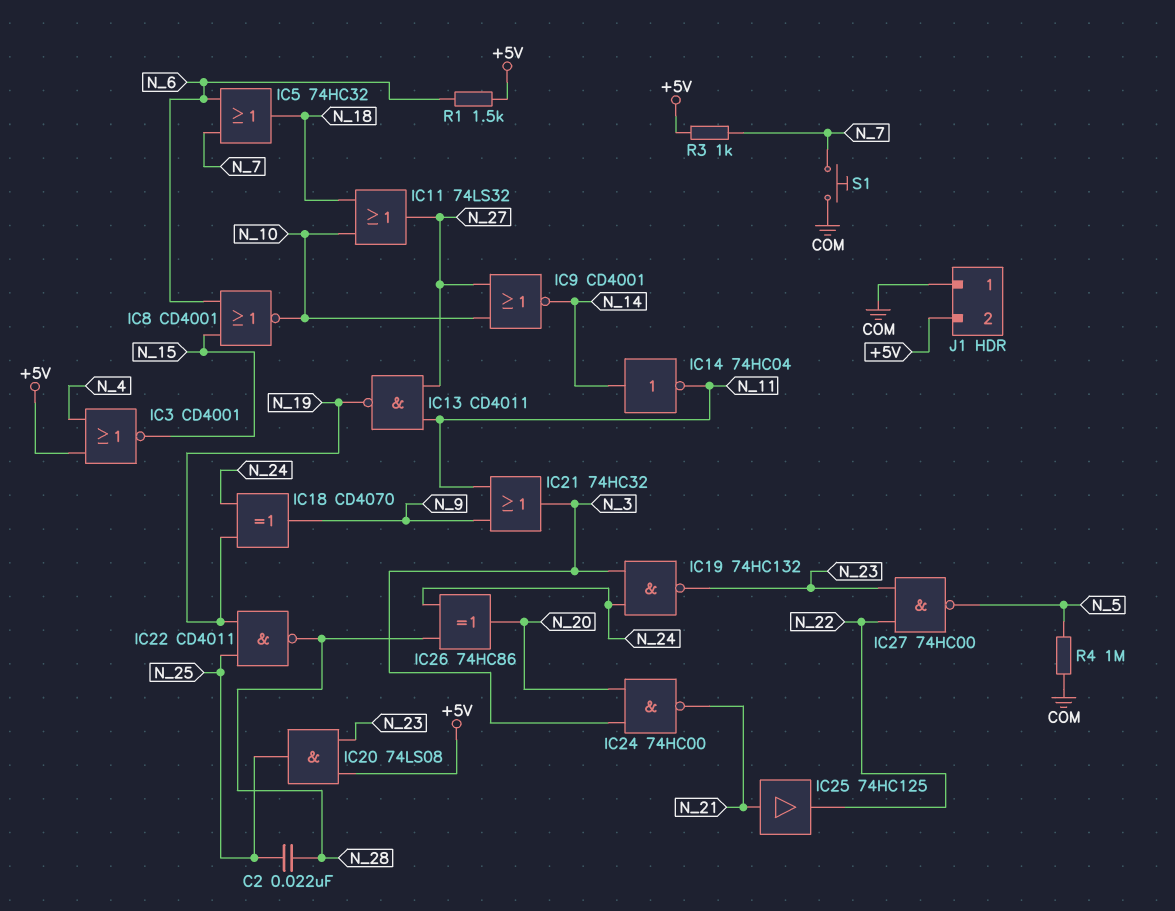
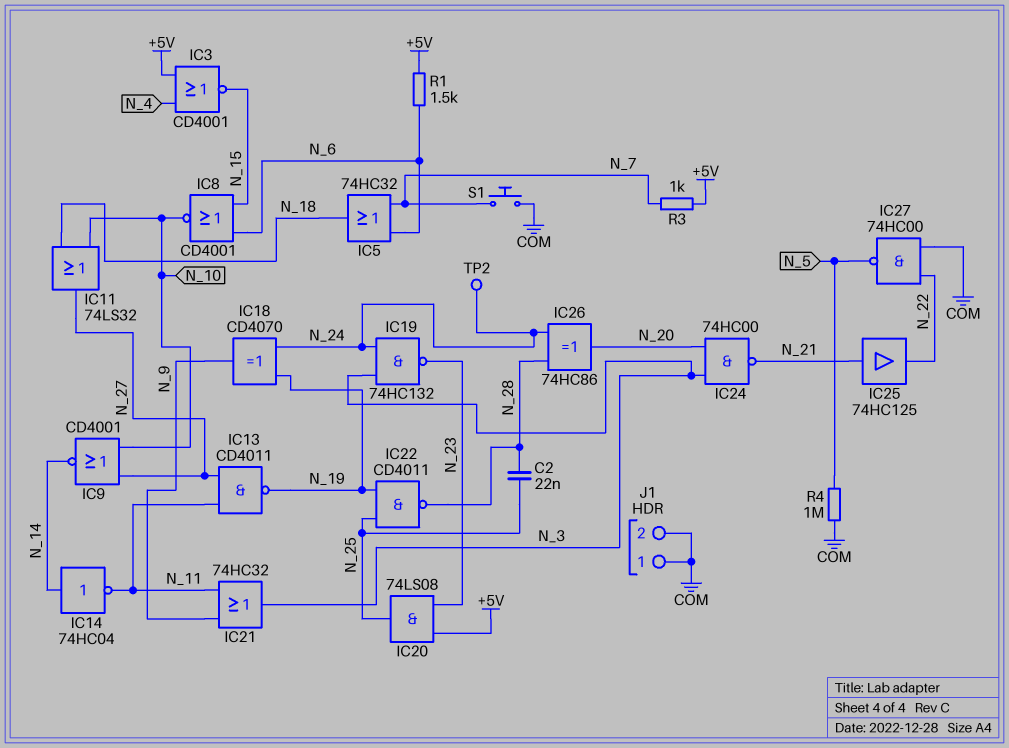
IC27: NAND 74HC00 (in N_22, in N_23, out N_5) -> NAND 74HC00 (in COM, in N_22, out N_5)
J1 pin 2: +5V -> COM
TP2: none -> test point (N_24)

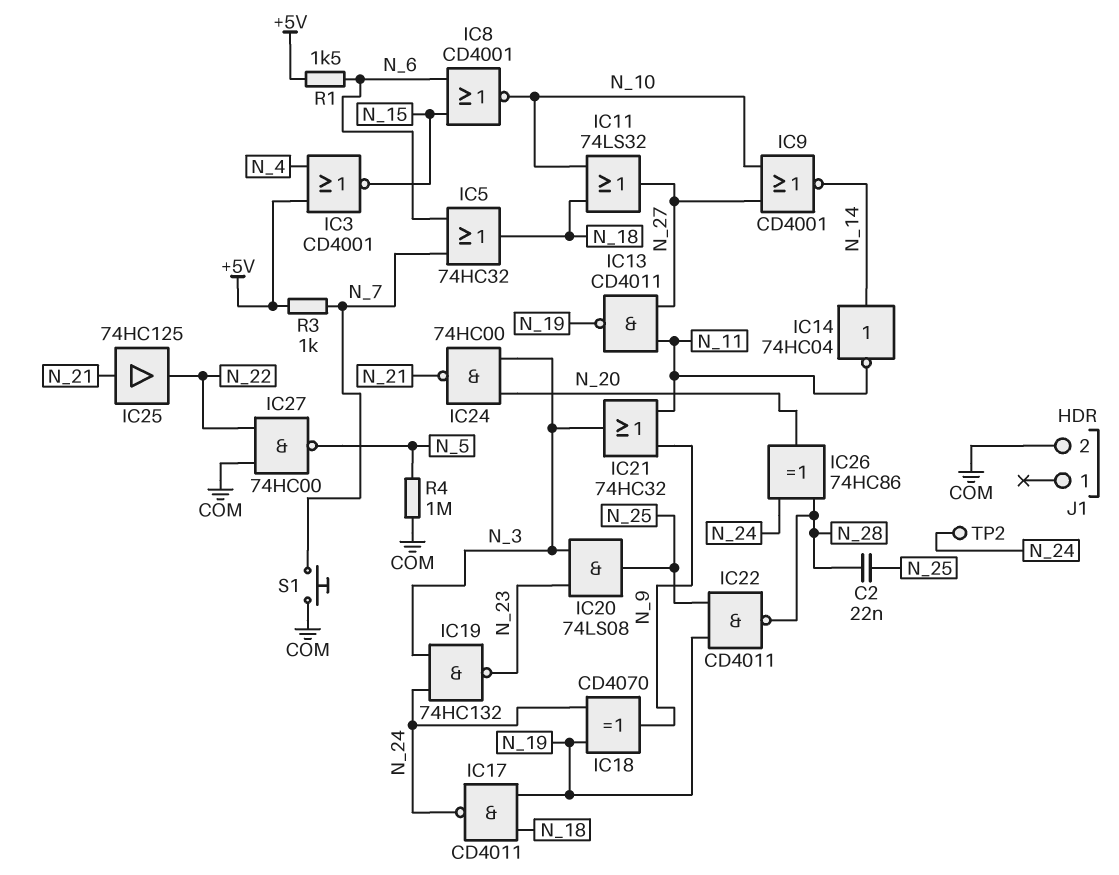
IC17: none -> NAND CD4011 (in N_18, in N_19, out N_24)
IC20: AND 74LS08 (in +5V, in N_23, out N_25) -> AND 74LS08 (in N_3, in N_23, out N_25)
J1 pin 1: COM -> none

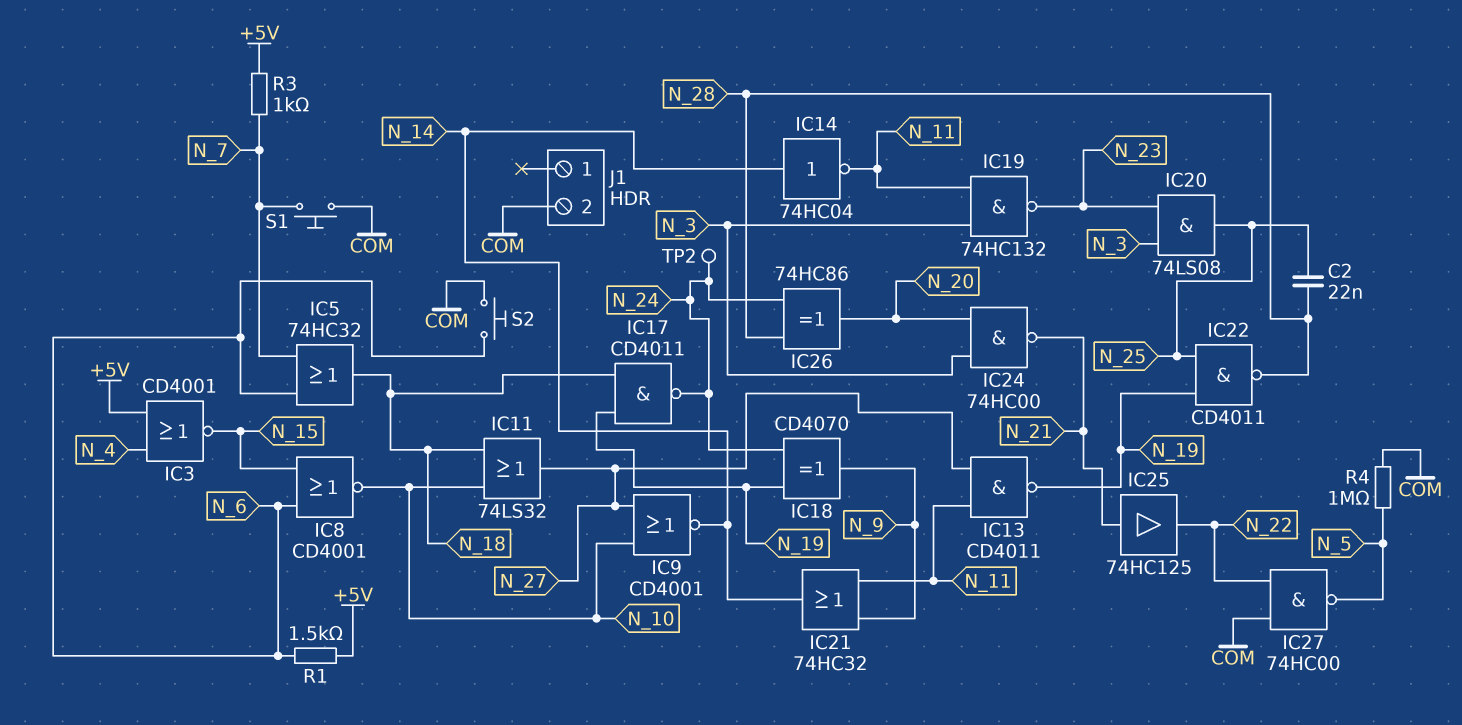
IC19: NAND 74HC132 (in N_3, in N_24, out N_23) -> NAND 74HC132 (in N_3, in N_11, out N_23)
IC21: OR 74HC32 (in N_9, in N_11, out N_3) -> OR 74HC32 (in N_9, in N_11, out N_14)
S2: none -> button (COM, N_6)

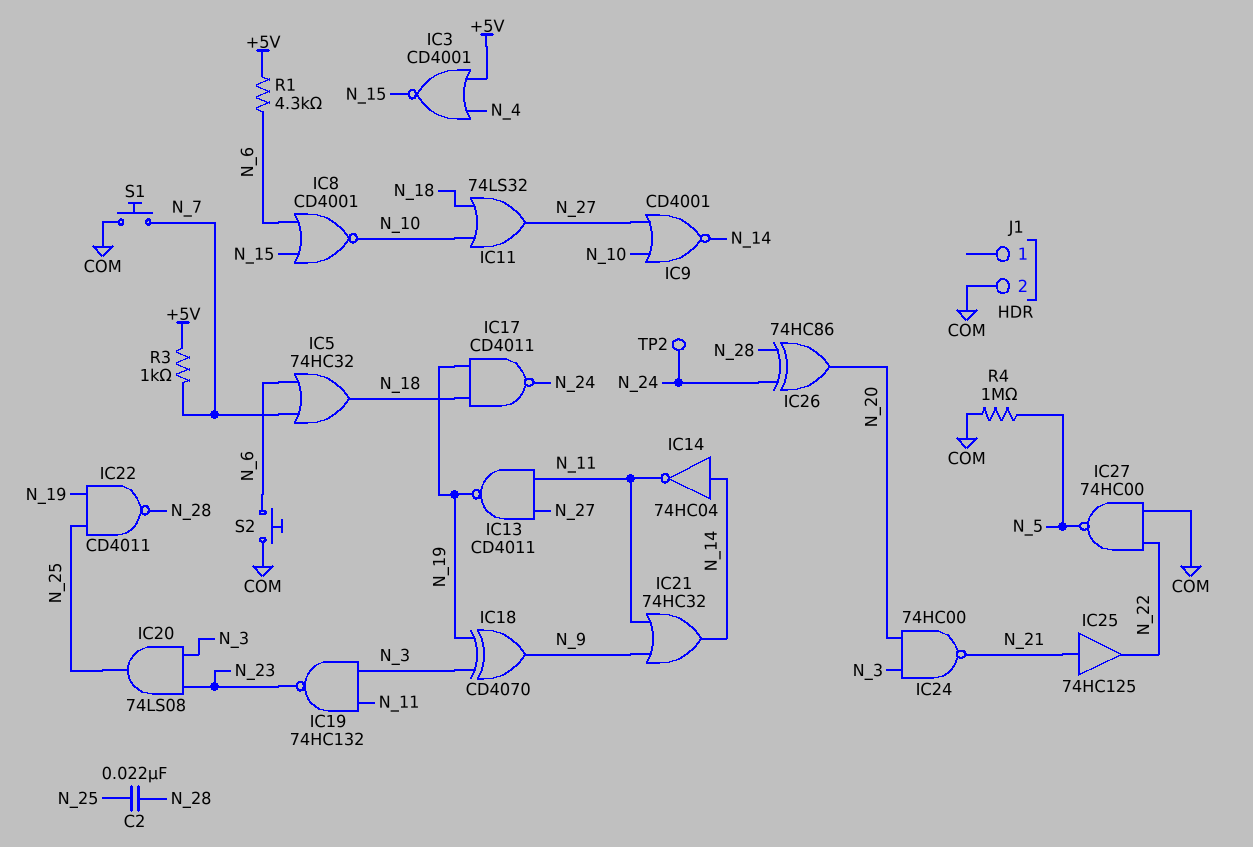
IC18: XOR CD4070 (in N_19, in N_24, out N_9) -> XOR CD4070 (in N_3, in N_19, out N_9)
R1: 1.5k (+5V, N_6) -> 4.3k (+5V, N_6)

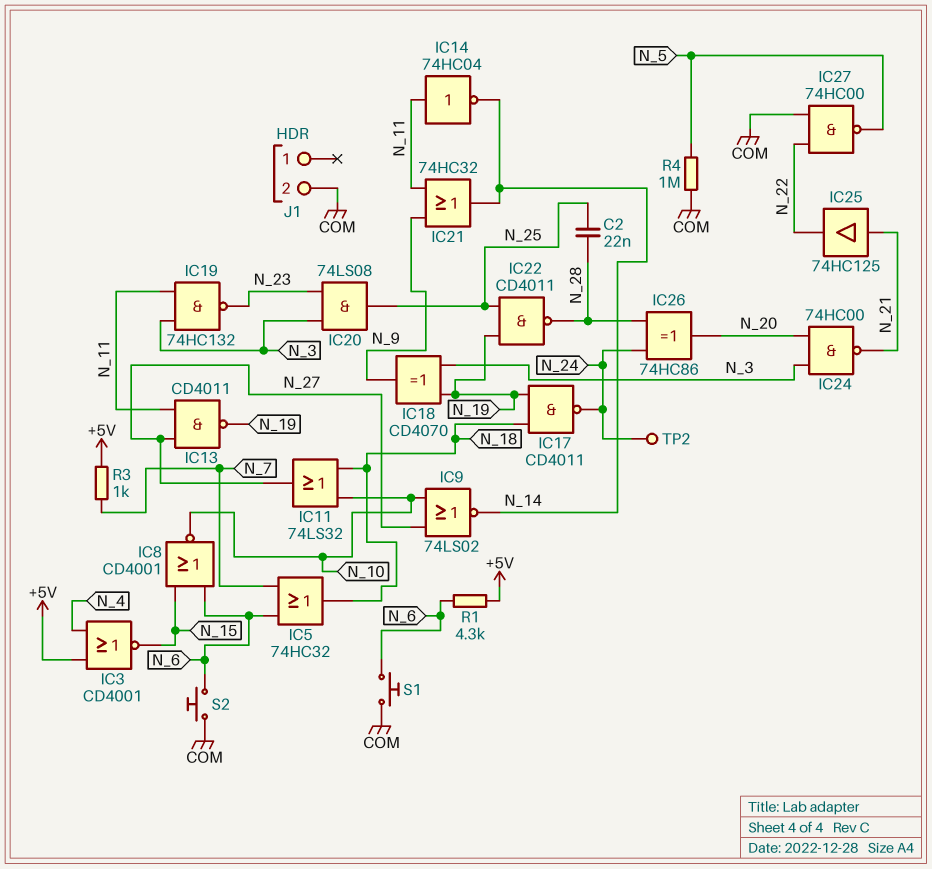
IC9: NOR CD4001 (in N_10, in N_27, out N_14) -> NOR 74LS02 (in N_10, in N_27, out N_14)
IC14: NOT 74HC04 (in N_14, out N_11) -> NOT 74HC04 (in N_11, out N_14)
S1: button (COM, N_7) -> button (COM, N_6)

